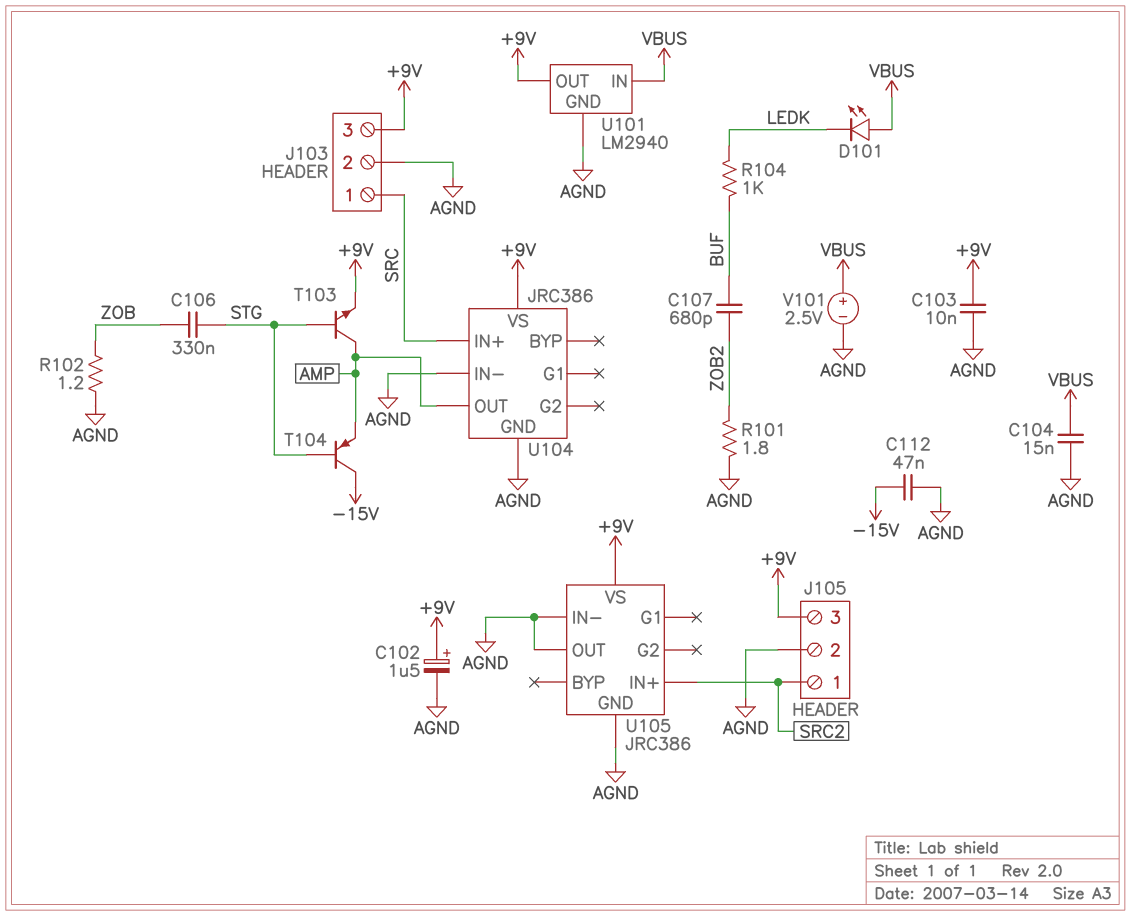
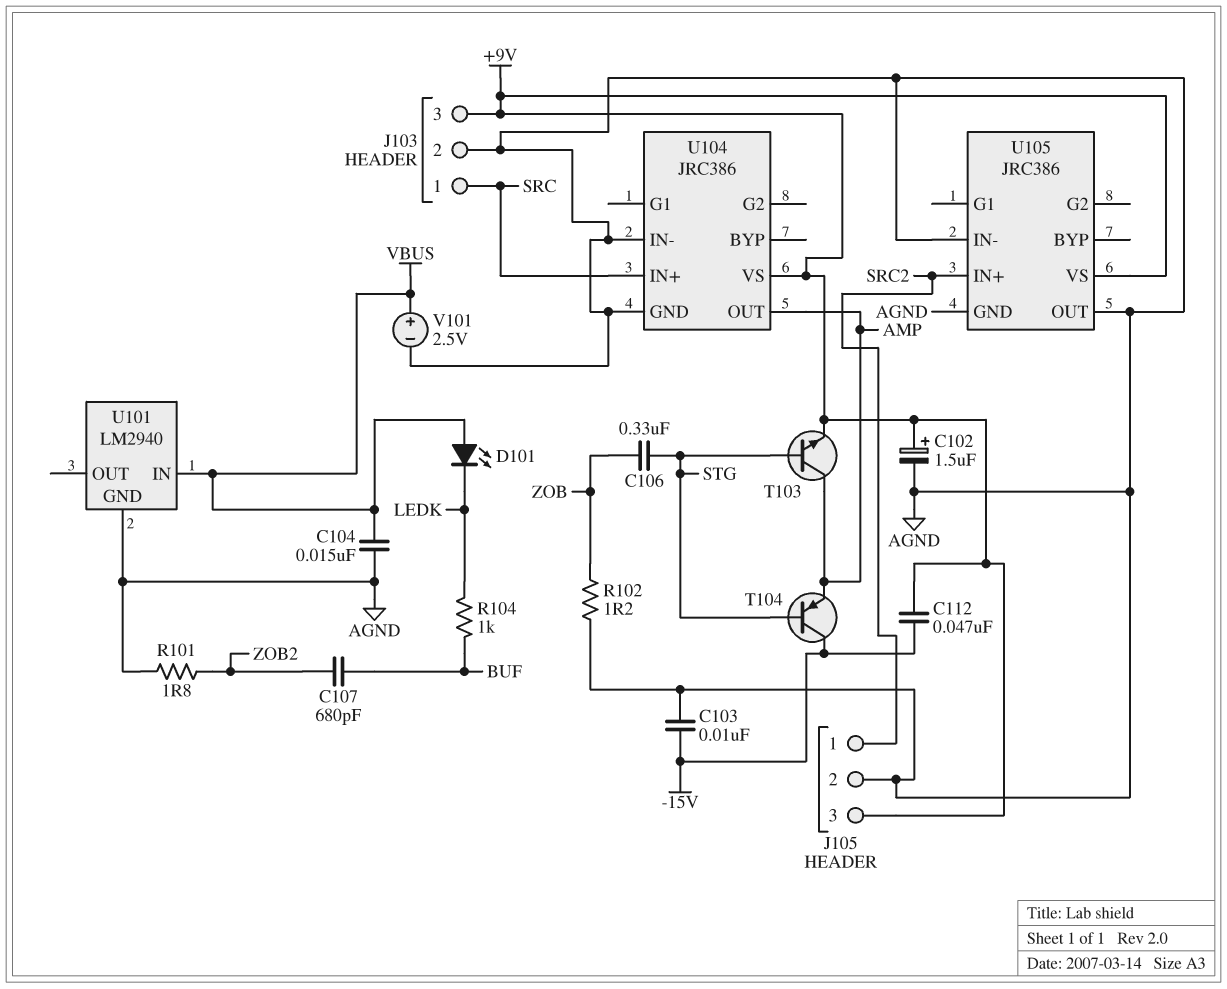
C103: 10nF (+9V, AGND) -> 10nF (-15V, AGND)
C112: 47nF (-15V, AGND) -> 47nF (+9V, -15V)
U101 pin OUT: +9V -> none

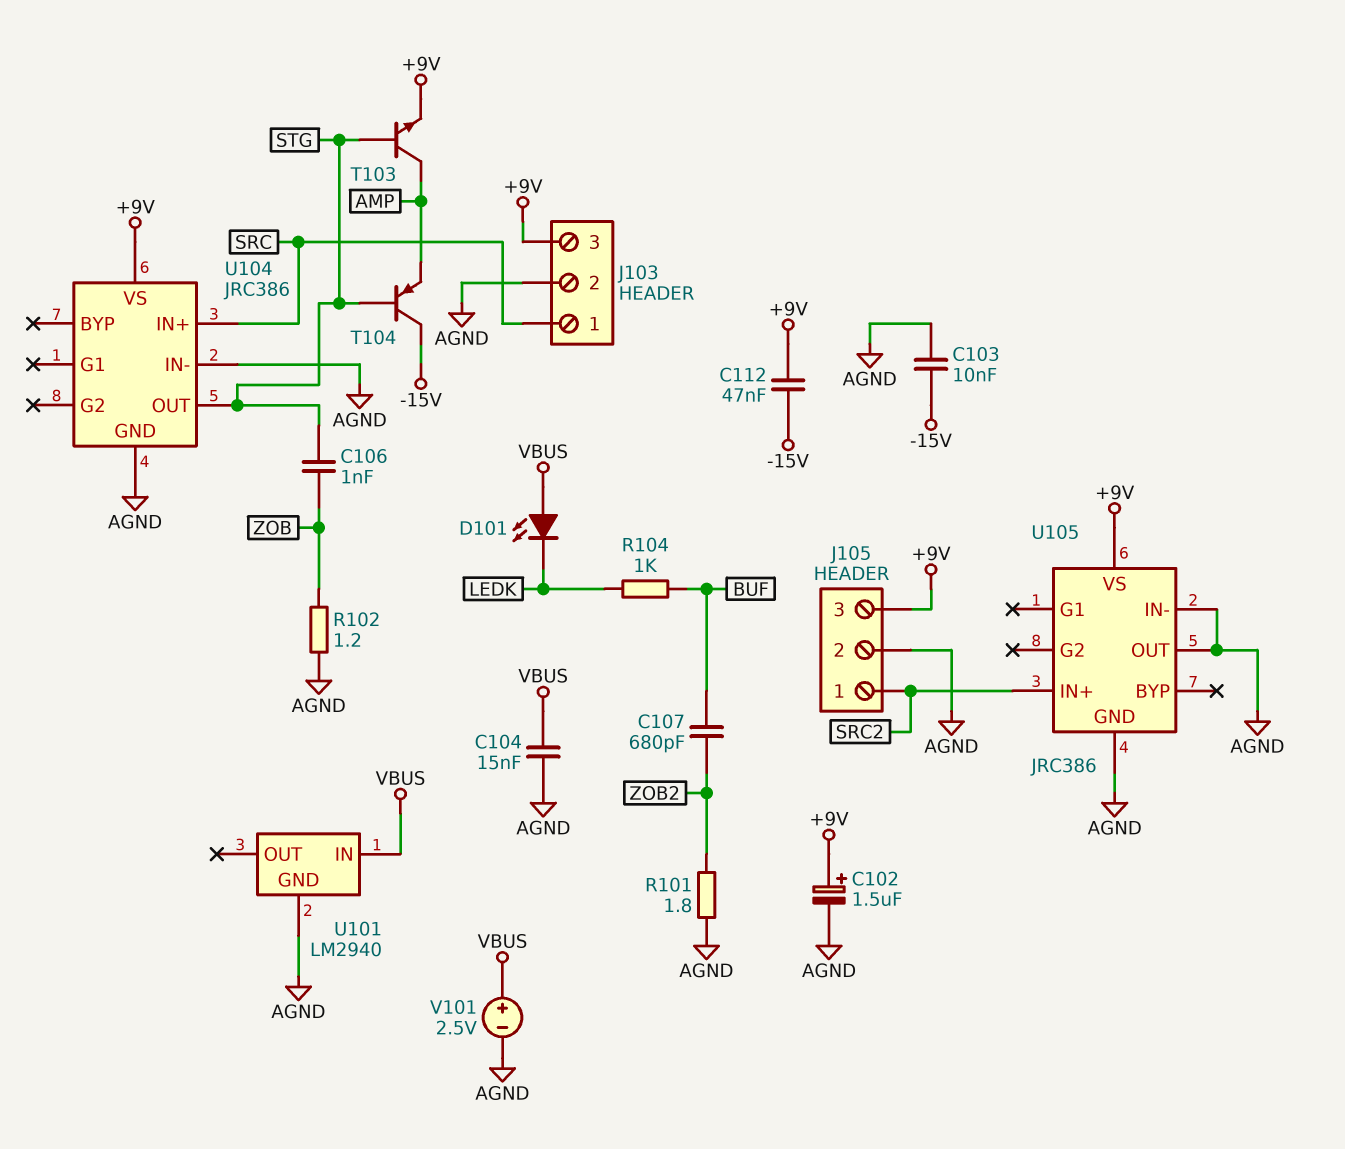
C106: 330nF (STG, ZOB) -> 1nF (STG, ZOB)
U104 pin OUT: AMP -> STG

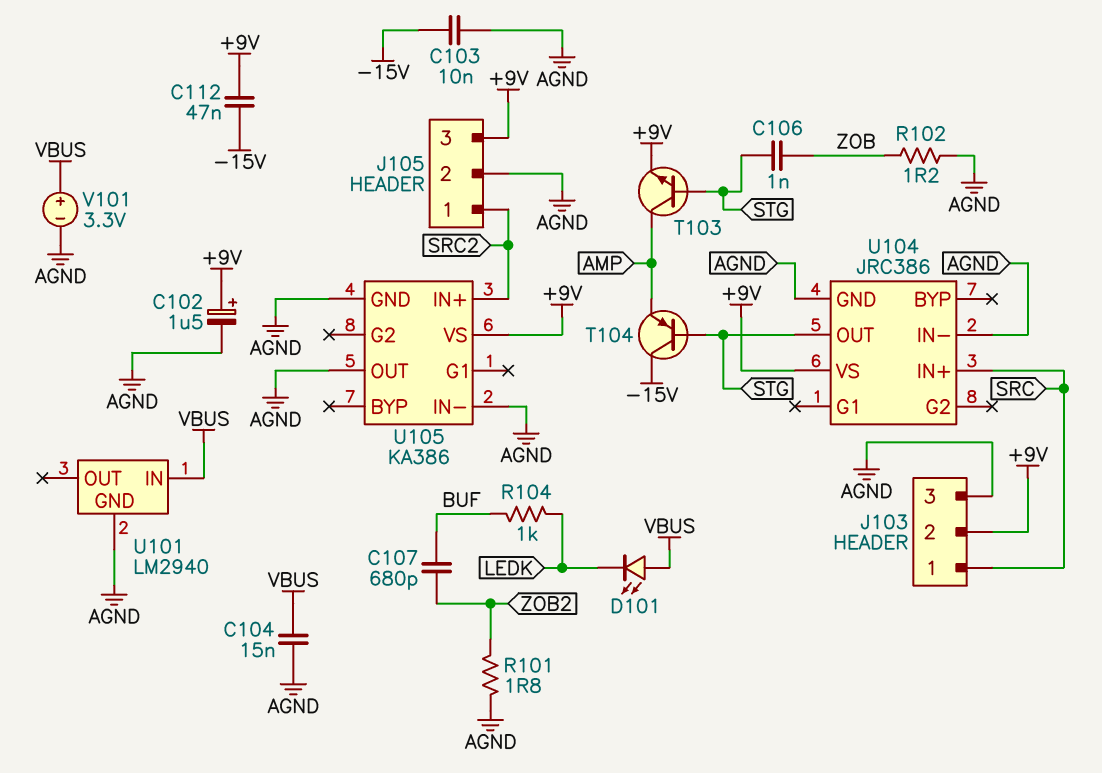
J103 pin 2: AGND -> +9V
J103 pin 3: +9V -> AGND
U105: JRC386 -> KA386
V101: 2.5V (plus VBUS, minus AGND) -> 3.3V (plus VBUS, minus AGND)

